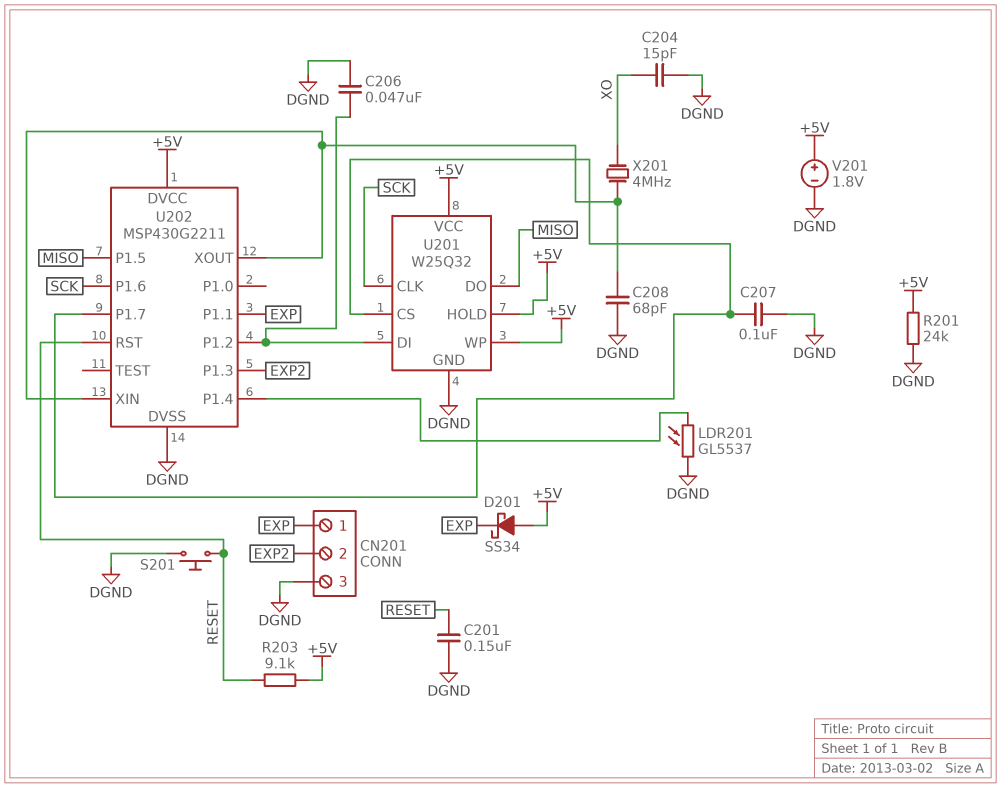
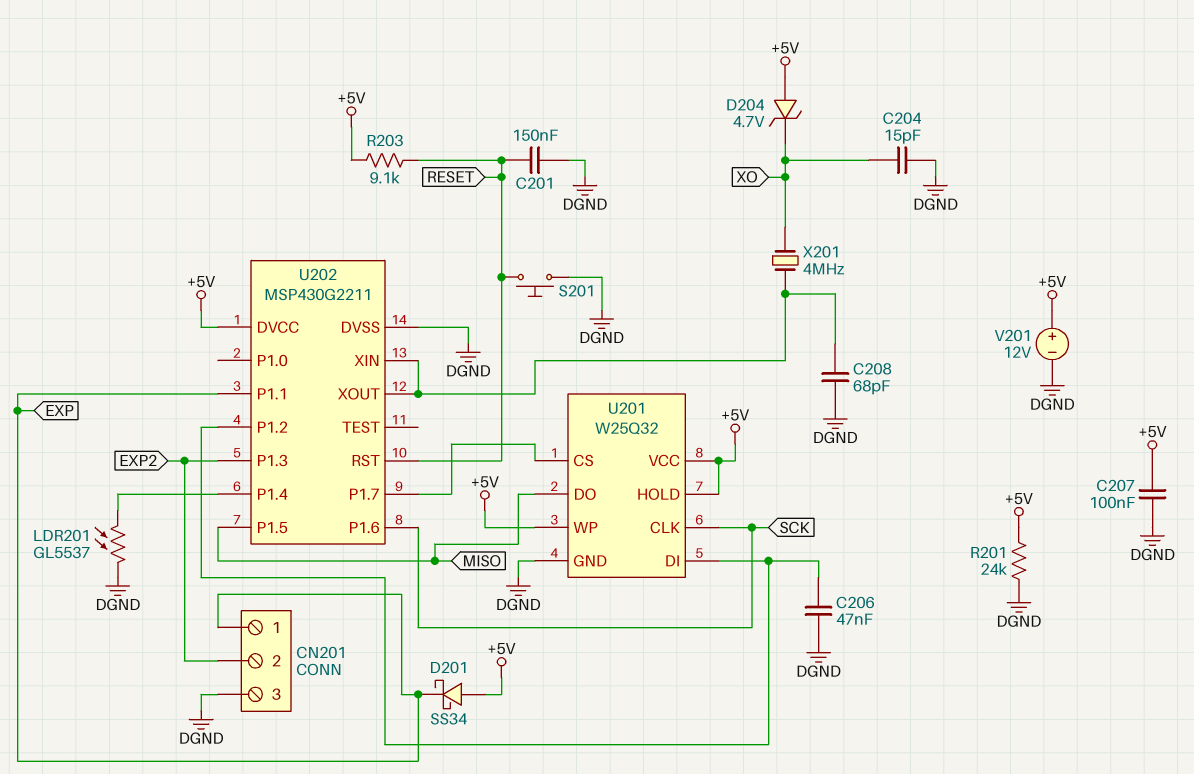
C207: 100nF (DGND, U201/CS) -> 100nF (+5V, DGND)
D204: none -> zener 4.7V (A +5V, K XO)
V201: 1.8V (plus +5V, minus DGND) -> 12V (plus +5V, minus DGND)

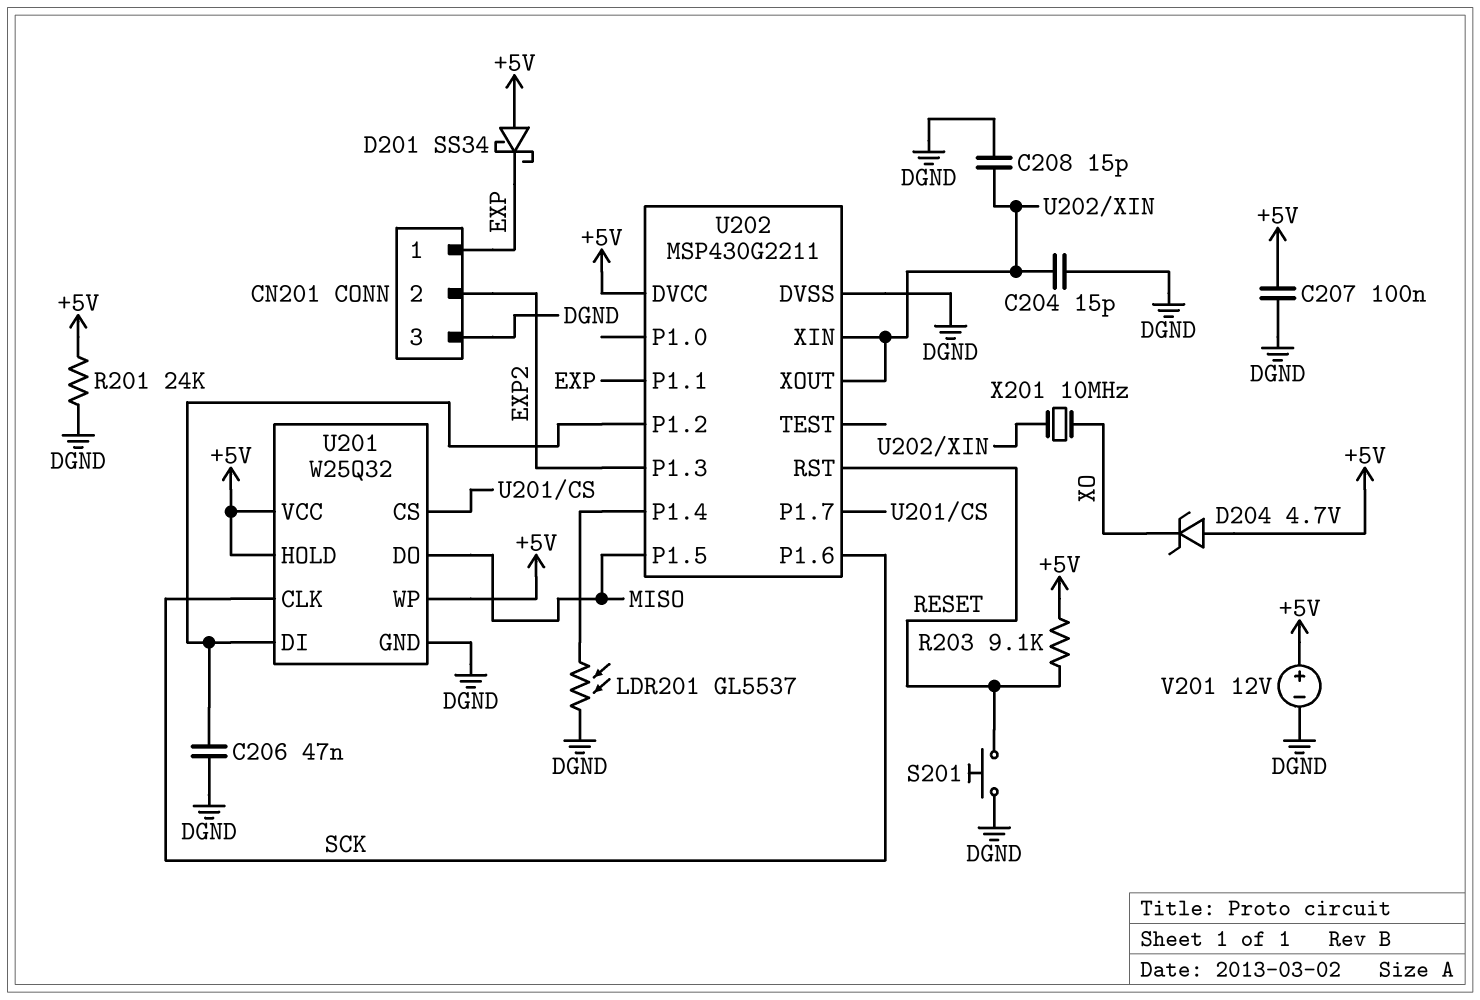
C201: 150nF (DGND, RESET) -> none
C204: 15pF (DGND, XO) -> 15pF (DGND, U202/XIN)
C208: 68pF (DGND, U202/XIN) -> 15pF (DGND, U202/XIN)
X201: 4MHz (U202/XIN, XO) -> 10MHz (U202/XIN, XO)

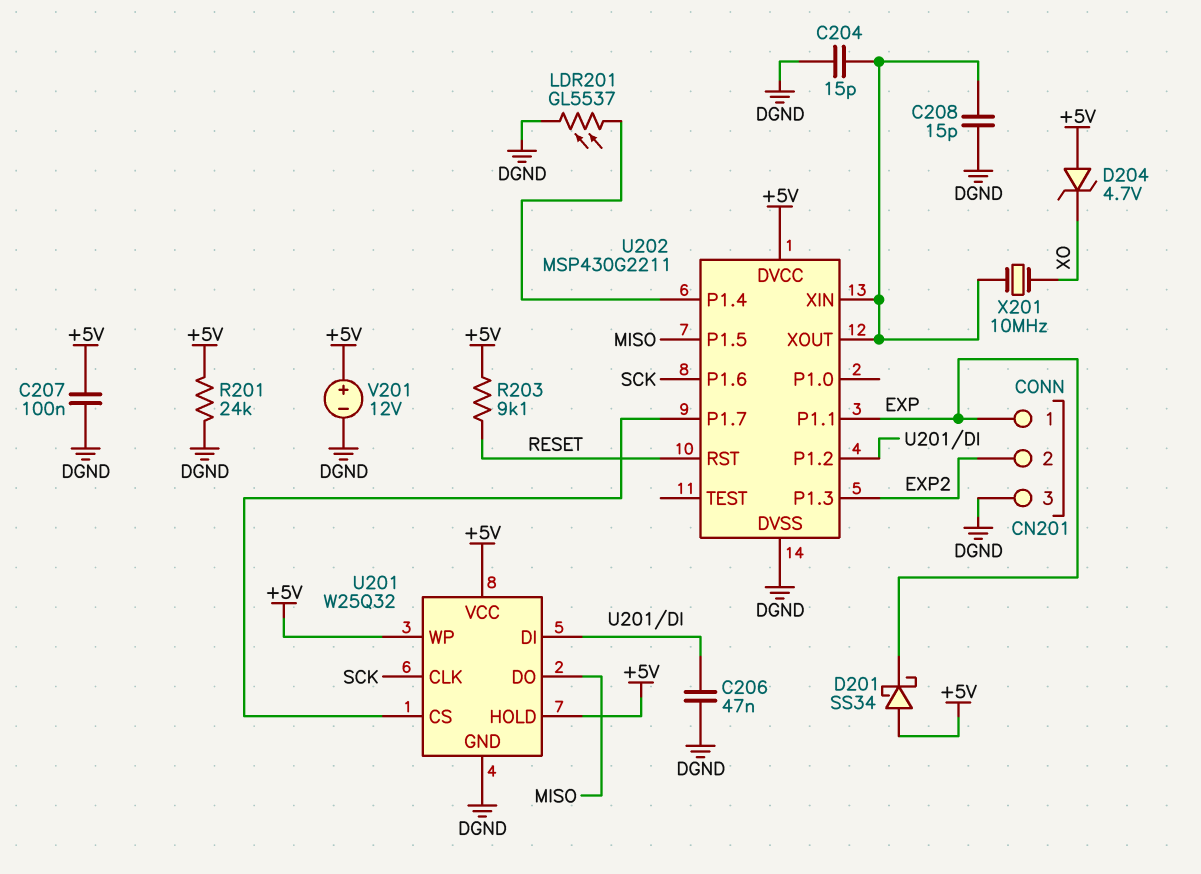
S201: button (DGND, RESET) -> none

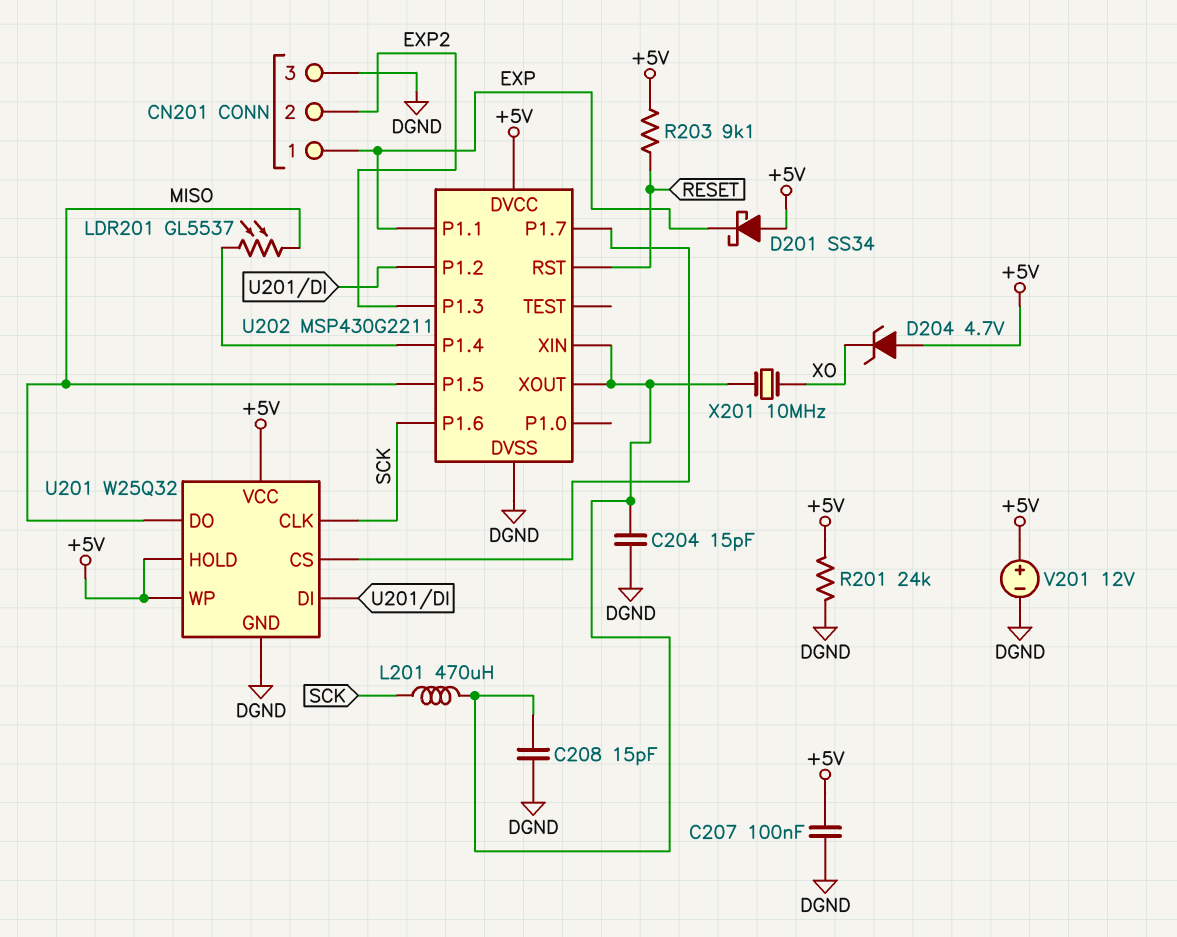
C206: 47nF (DGND, U201/DI) -> none
L201: none -> 470uH (SCK, U202/XIN)
LDR201: GL5537 (DGND, U202/P1.4) -> GL5537 (MISO, U202/P1.4)

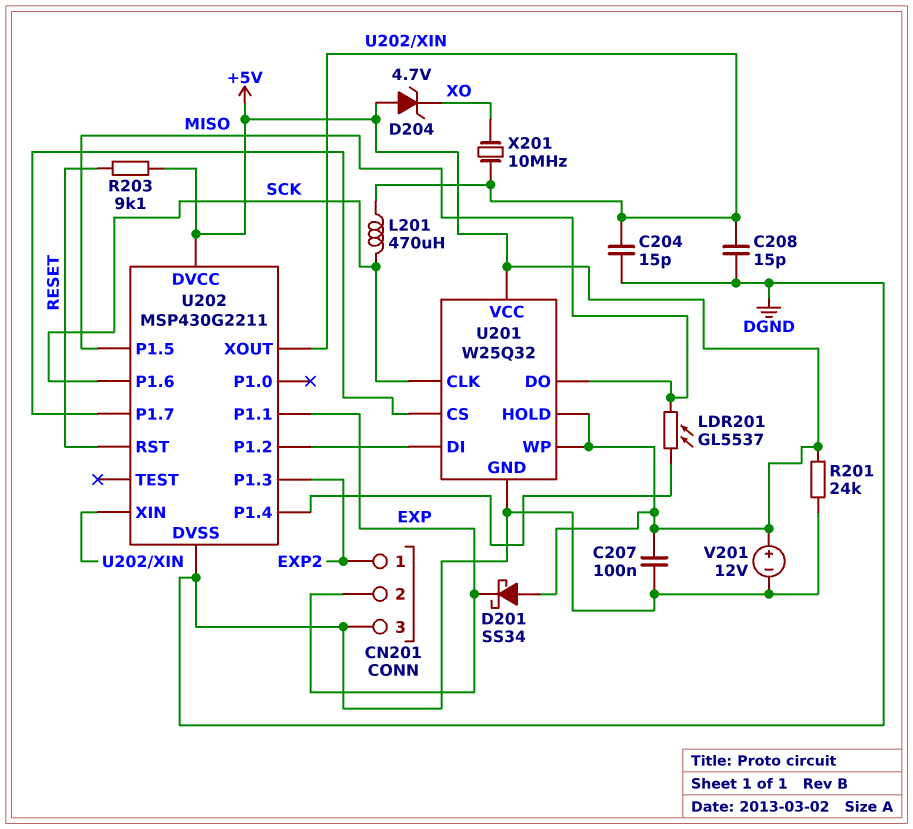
CN201 pin 1: EXP -> EXP2
CN201 pin 2: EXP2 -> EXP

